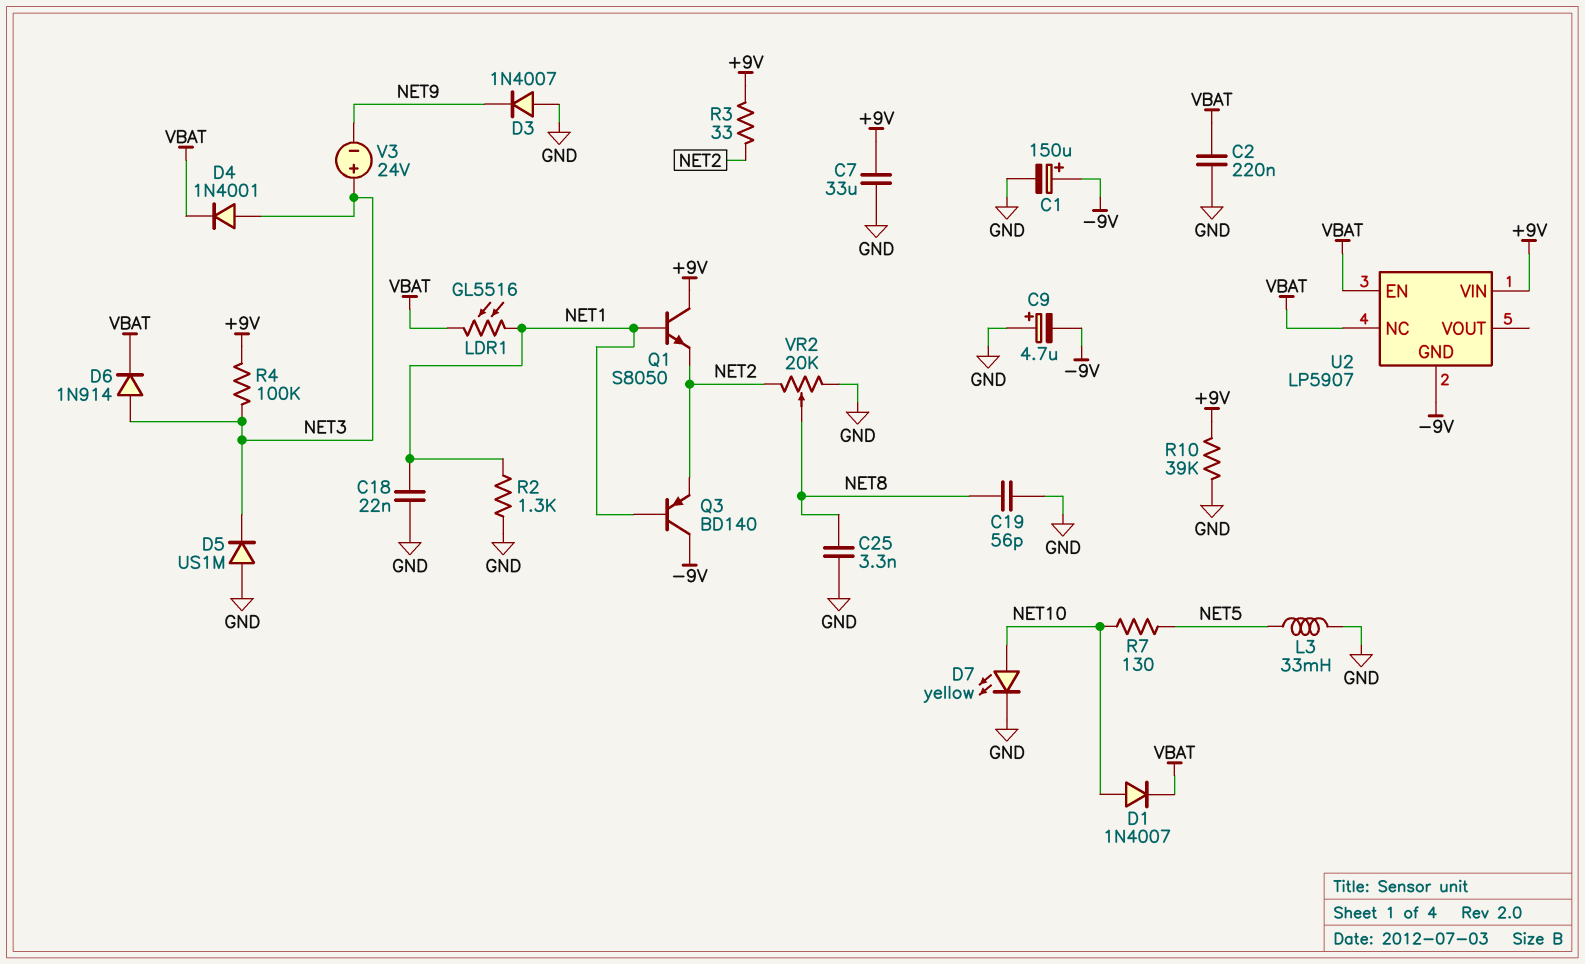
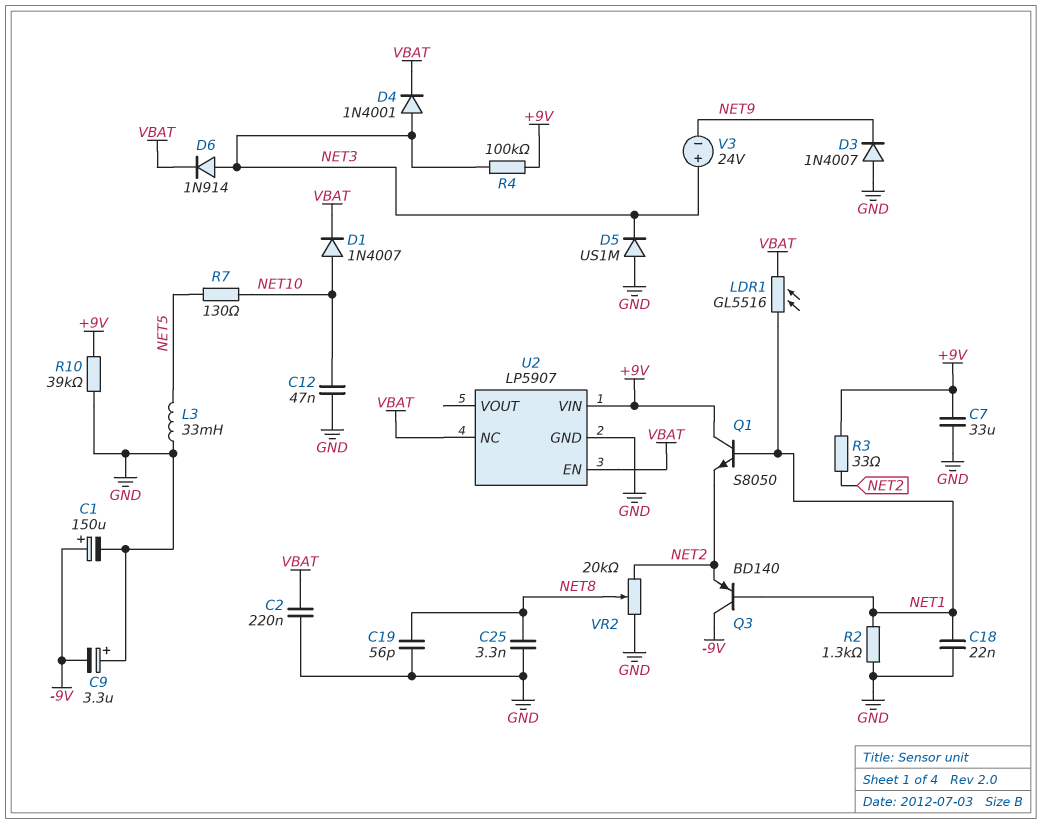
C9: 4.7uF (plus GND, minus -9V) -> 3.3uF (plus GND, minus -9V)
C12: none -> 47nF (GND, NET10)
D7: LED yellow (A NET10, K GND) -> none
U2 pin GND: -9V -> GND

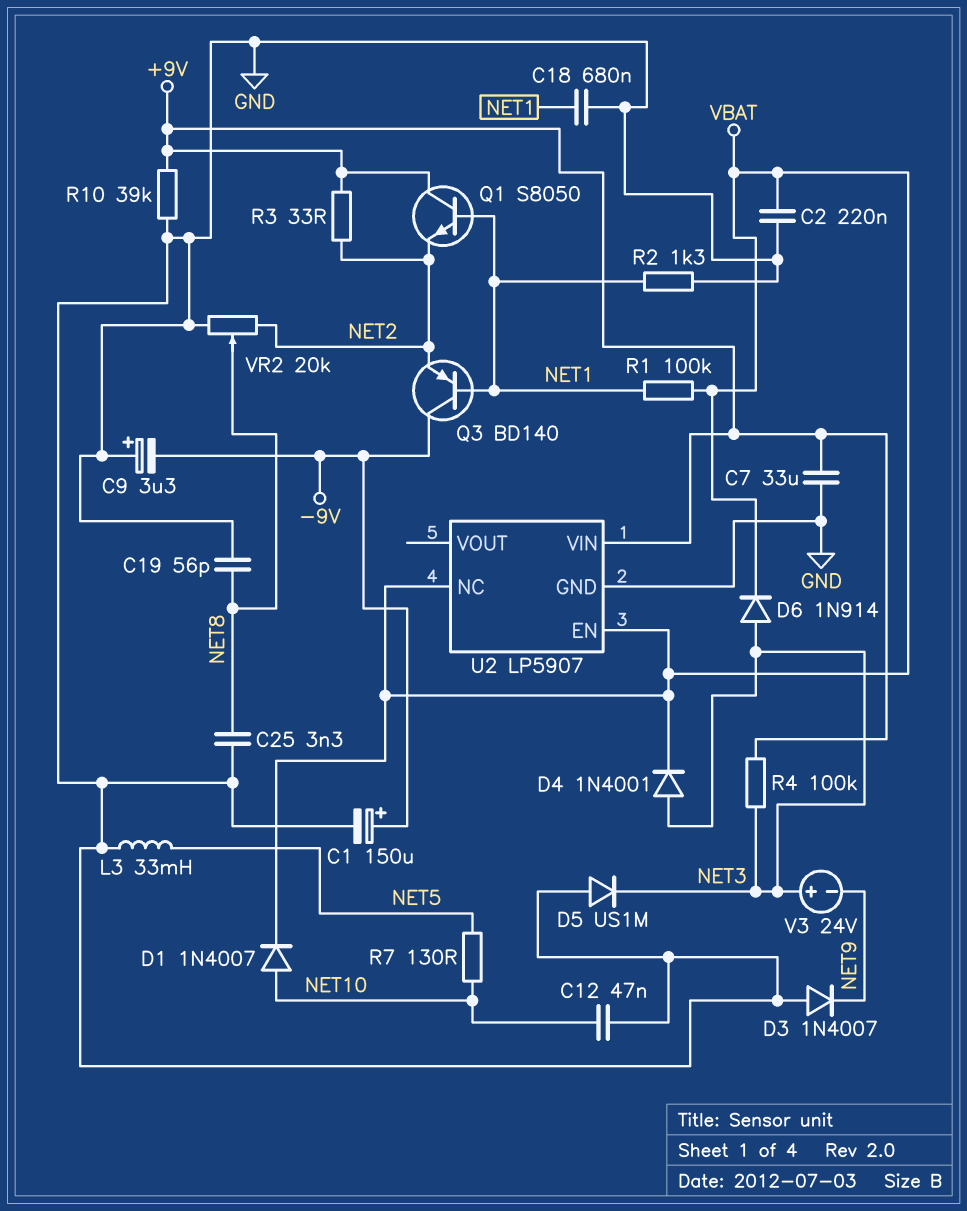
C18: 22nF (GND, NET1) -> 680nF (GND, NET1)
LDR1: GL5516 (NET1, VBAT) -> none
R1: none -> 100k (NET1, VBAT)

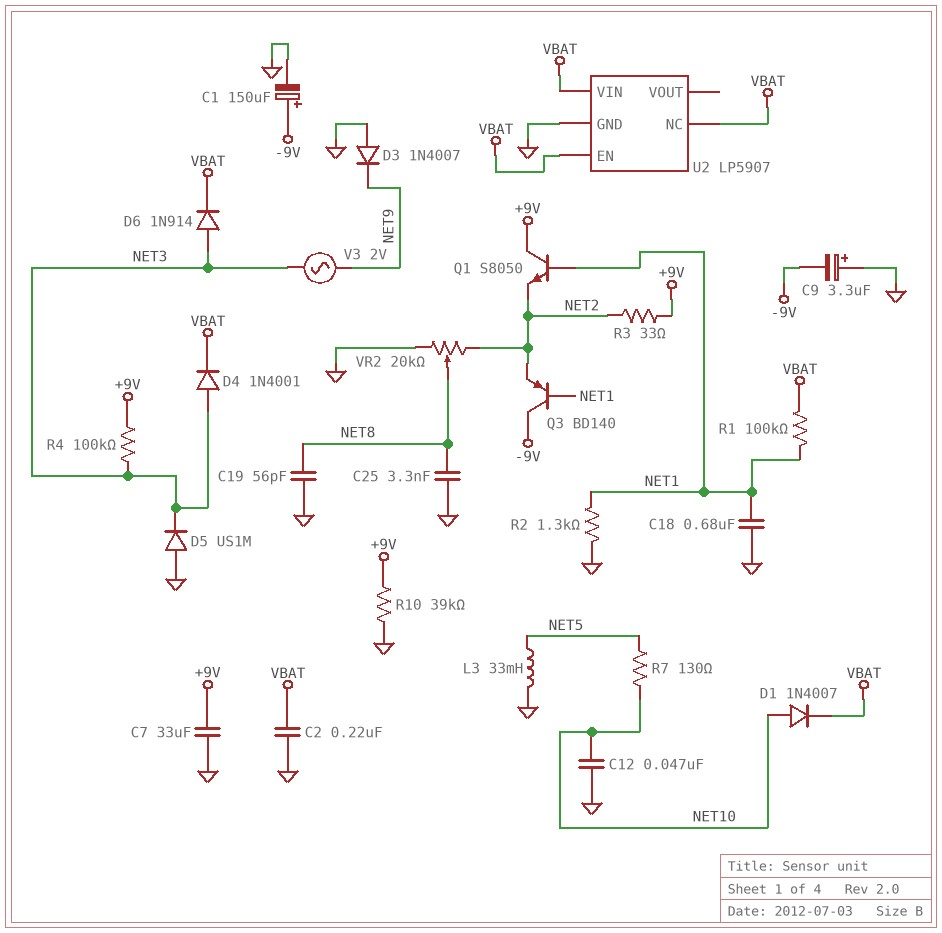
U2 pin VIN: +9V -> VBAT
V3: 24V (plus NET3, minus NET9) -> AC 2V (NET3, NET9)

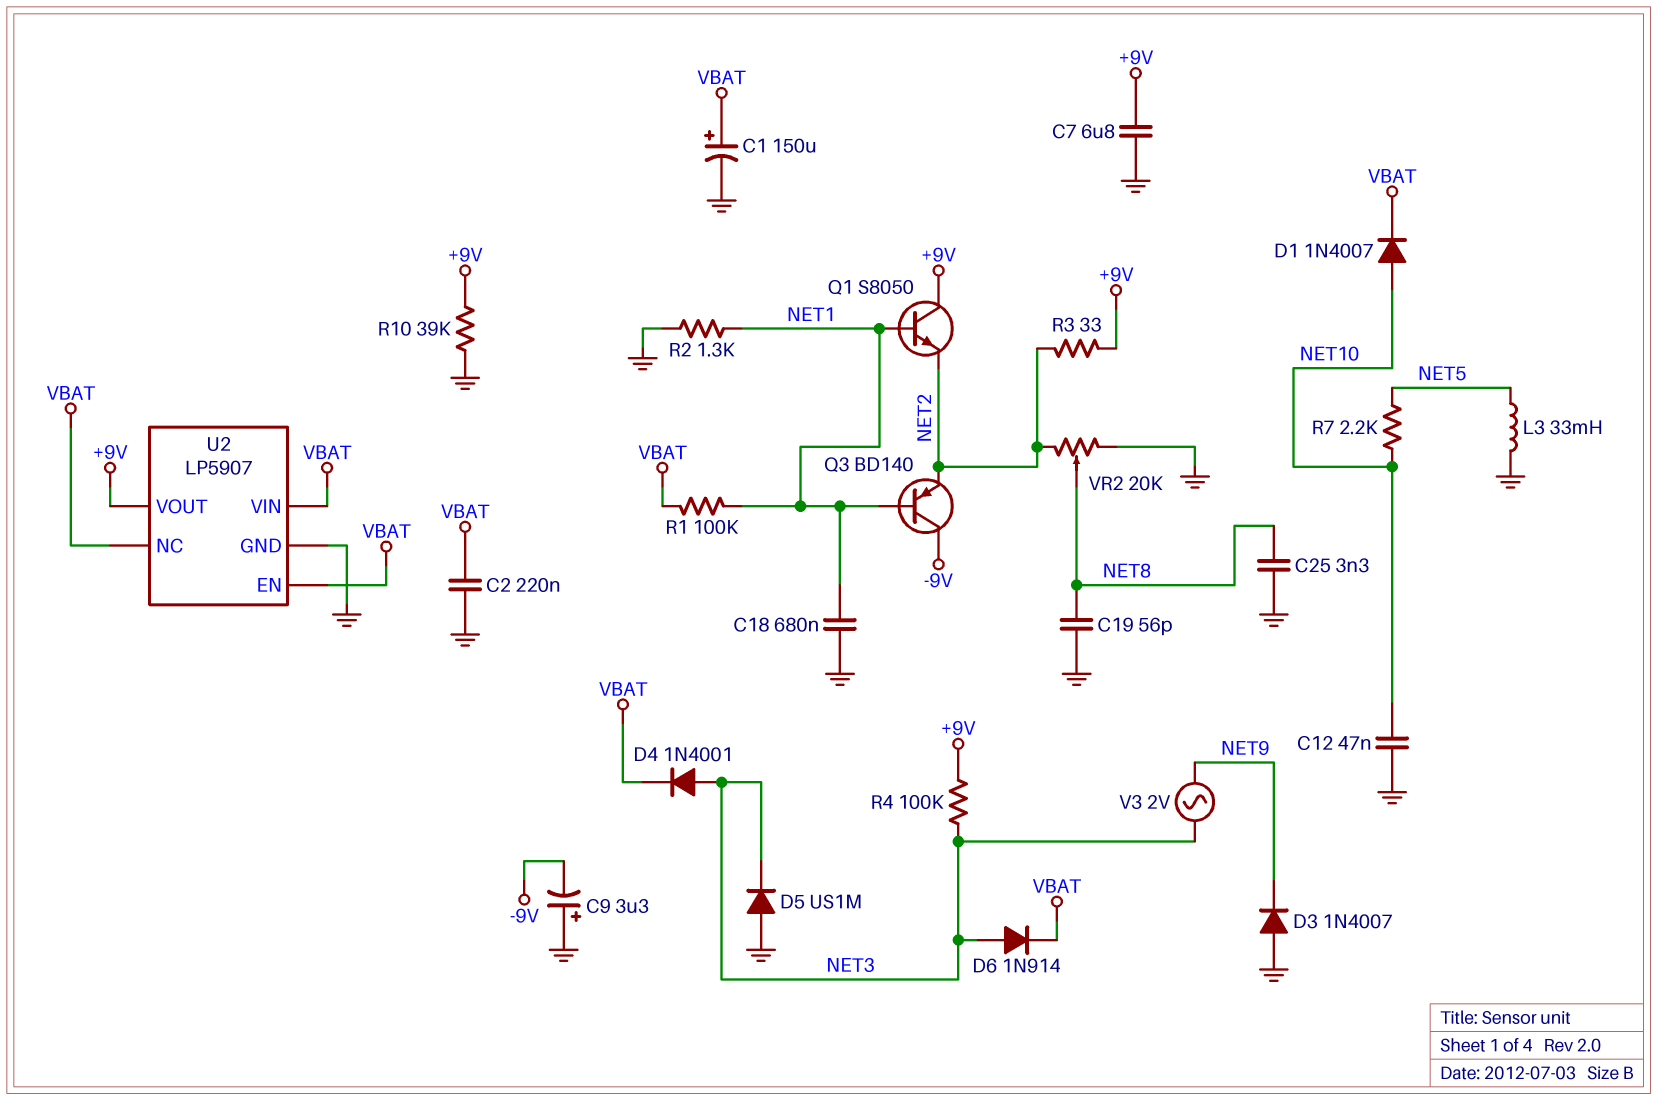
C1: 150uF (plus -9V, minus GND) -> 150uF (plus VBAT, minus GND)
C7: 33uF (+9V, GND) -> 6.8uF (+9V, GND)
R7: 130 (NET5, NET10) -> 2.2k (NET5, NET10)
U2 pin VOUT: none -> +9V

